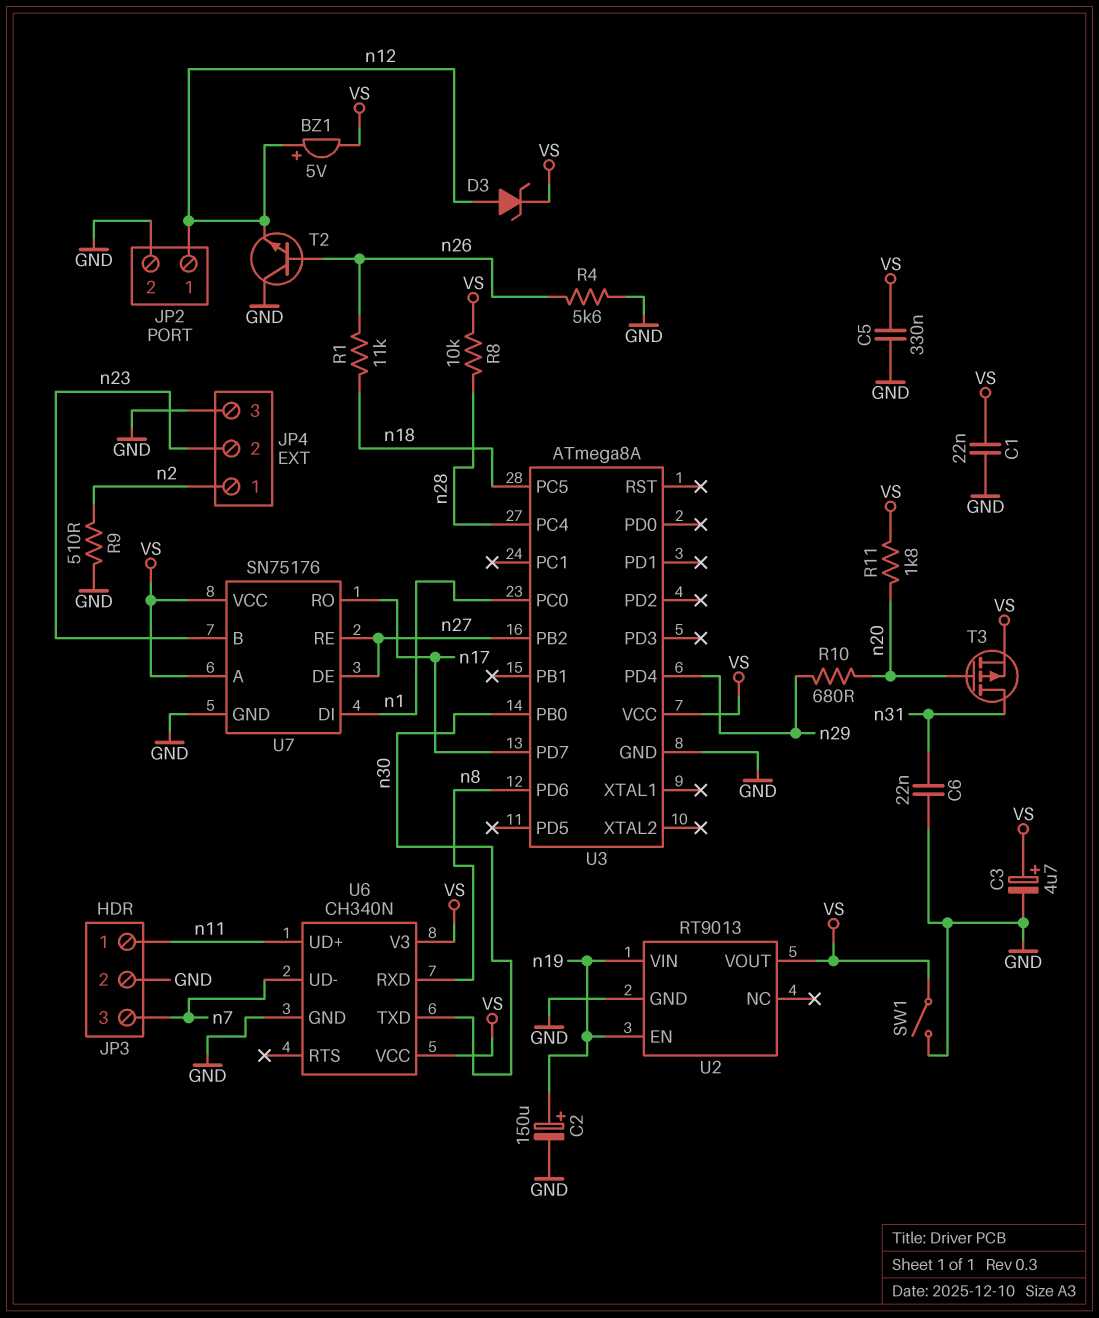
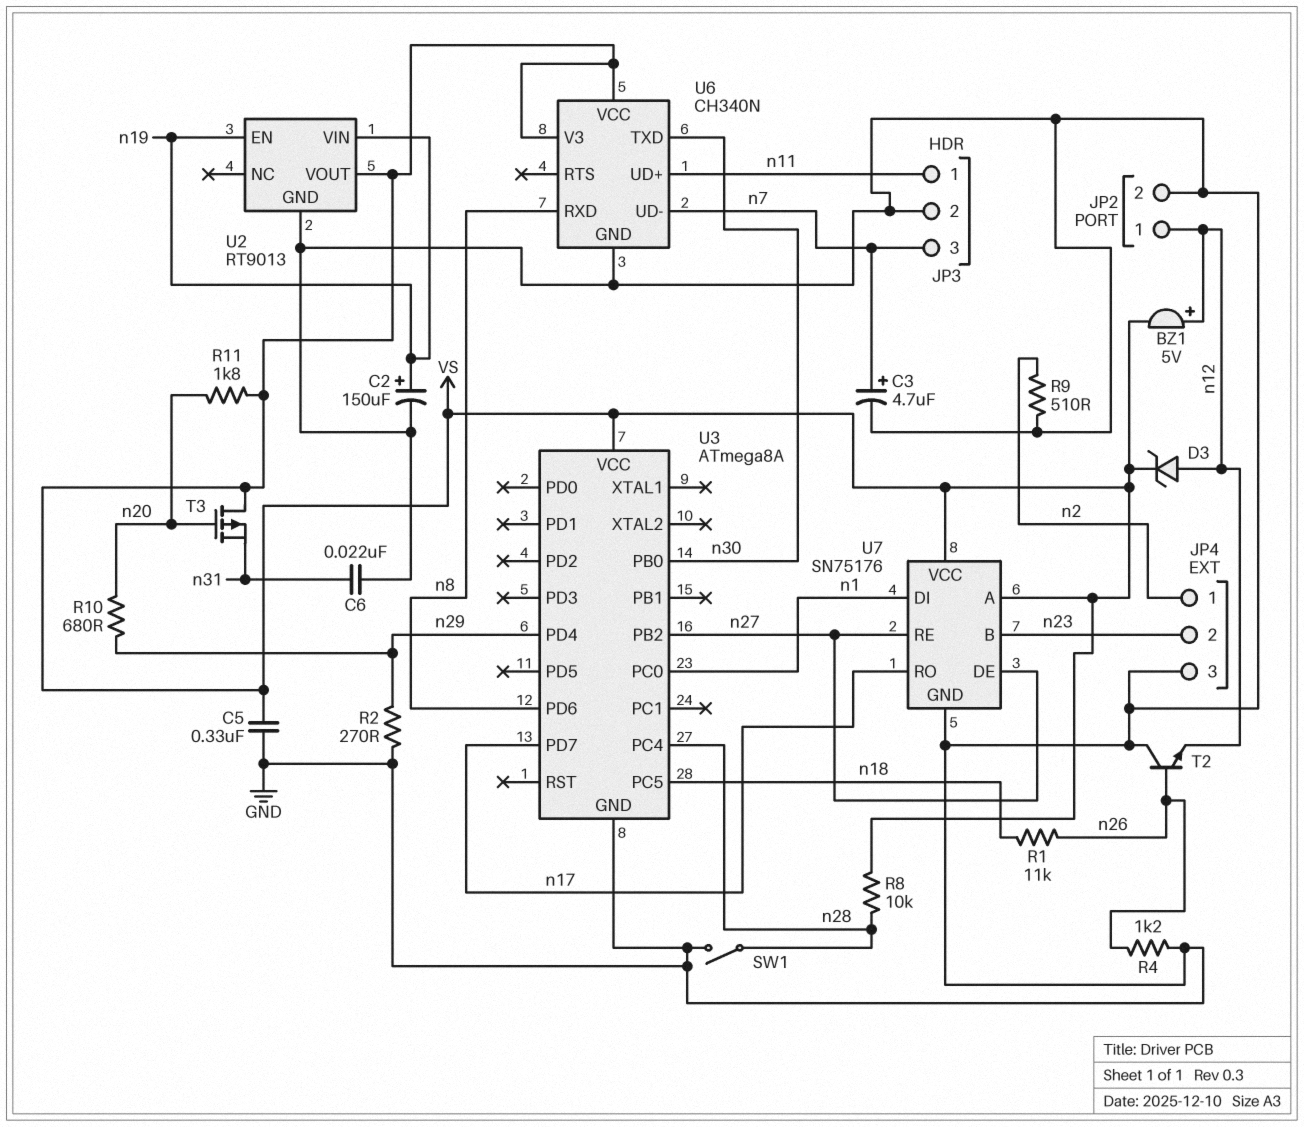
C1: 22nF (GND, VS) -> none
C3: 4.7uF (plus VS, minus GND) -> 4.7uF (plus n7, minus GND)
R2: none -> 270 (GND, n29)
R4: 5.6k (GND, n26) -> 1.2k (GND, n26)
SW1: switch (GND, VS) -> switch (GND, n28)
T3: PMOS (G n20, D n31, S VS) -> PMOS (G n20, D VS, S n31)

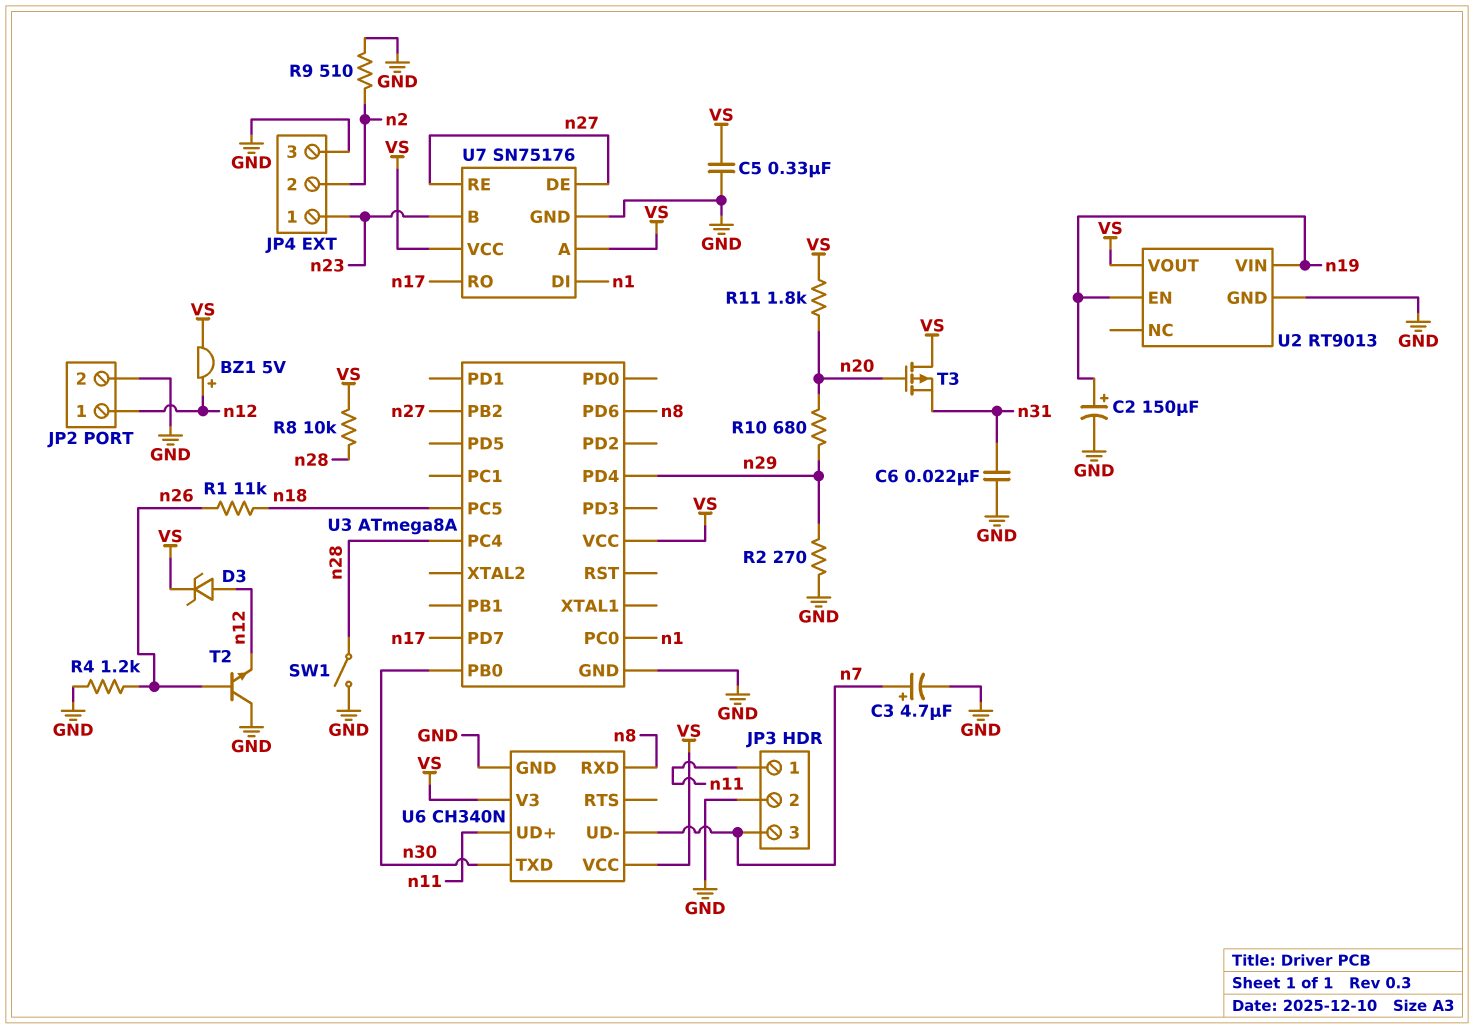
JP4 pin 1: n2 -> n23
JP4 pin 2: n23 -> n2

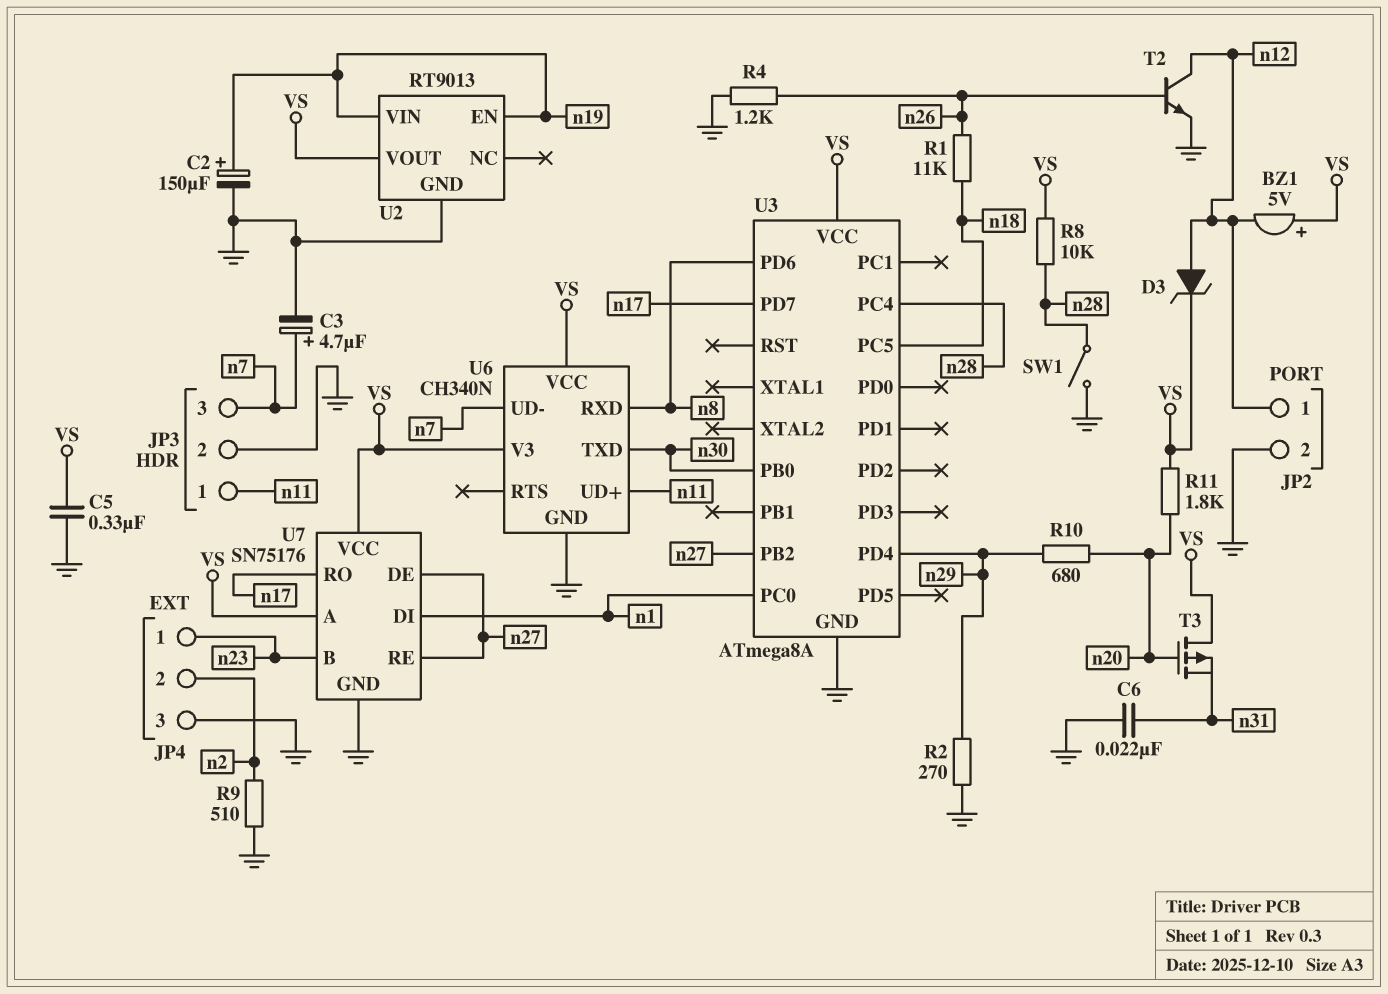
BZ1: buzzer 5V (plus n12, minus VS) -> buzzer 5V (plus VS, minus n12)
T2: NPN (B n26, C GND, E n12) -> NPN (B n26, C n12, E GND)

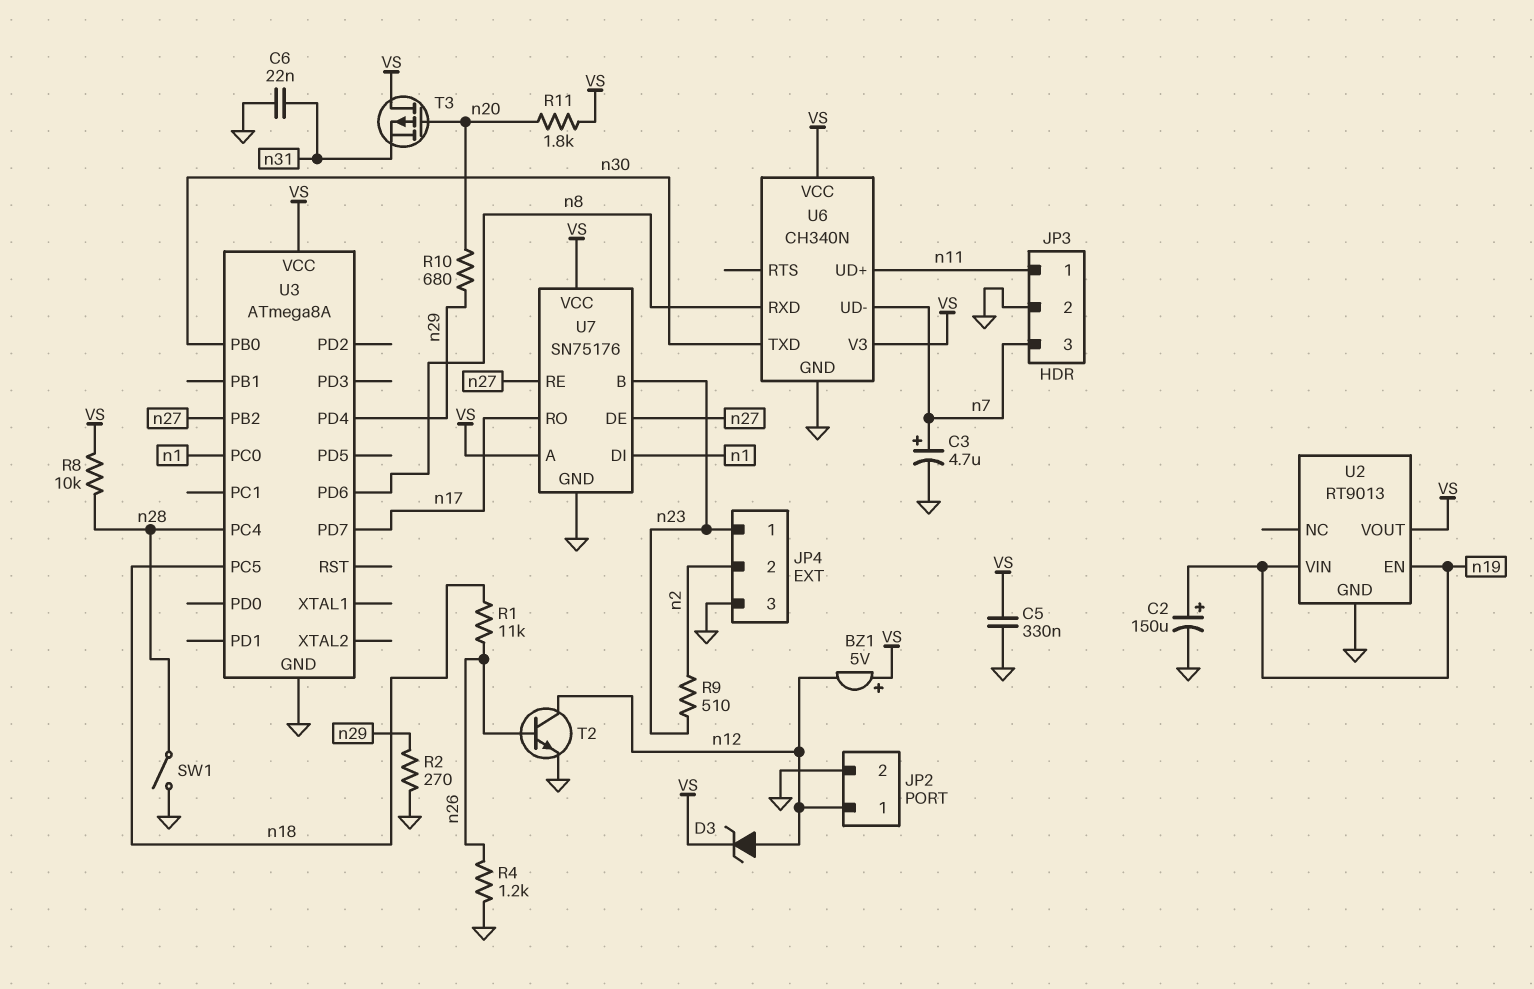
R9: 510 (GND, n2) -> 510 (n2, n23)

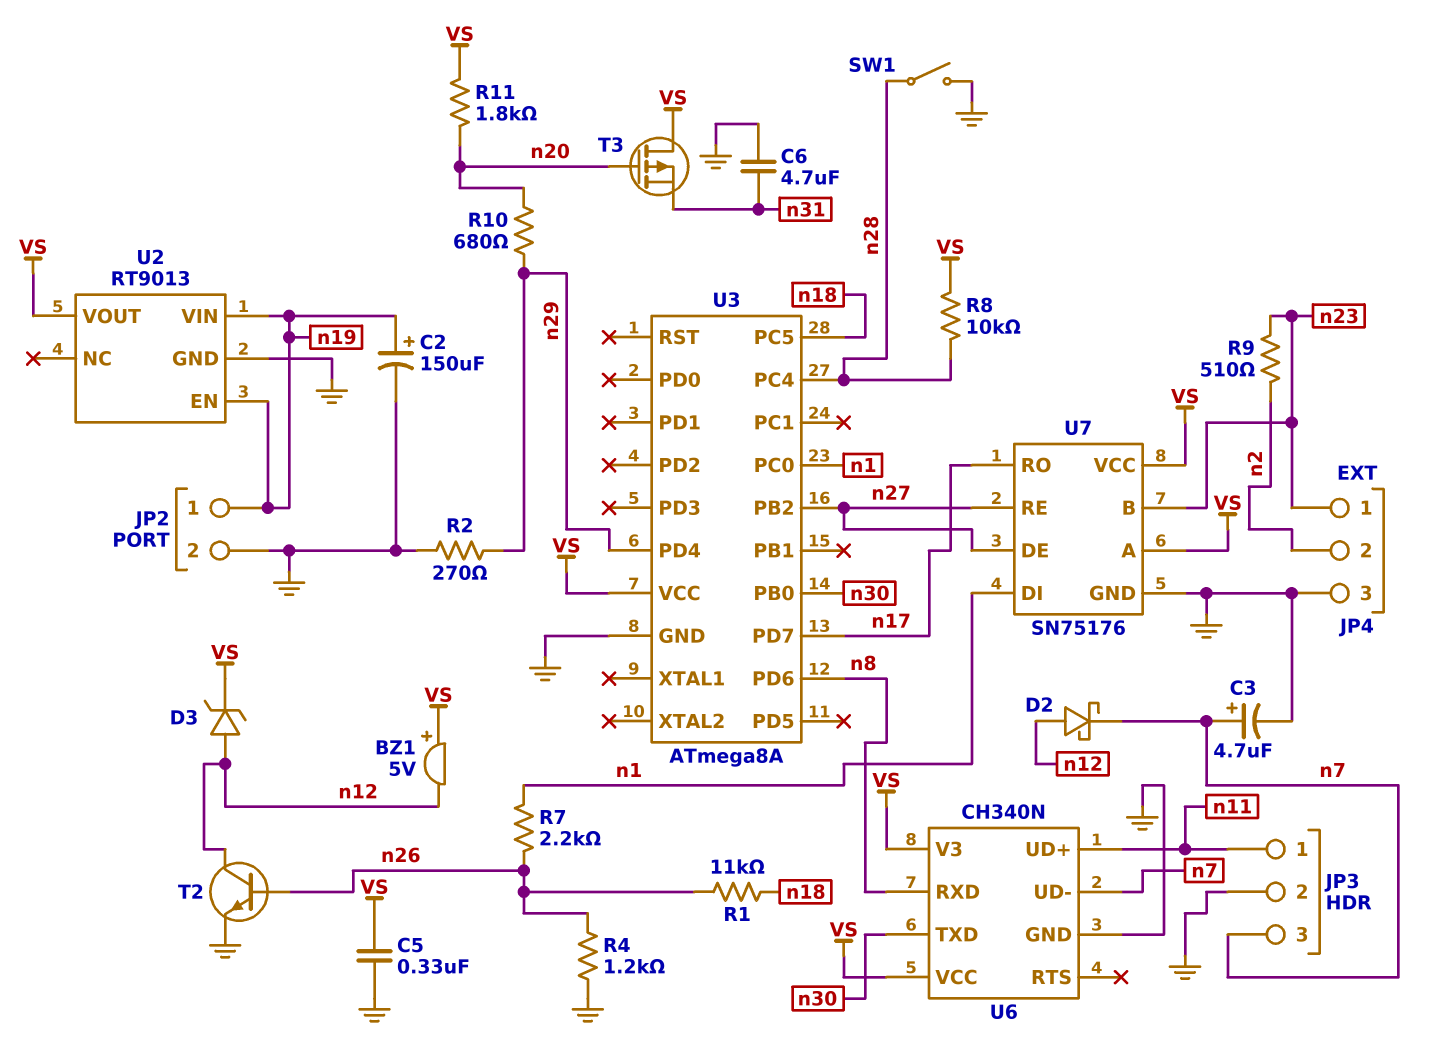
C6: 22nF (GND, n31) -> 4.7uF (GND, n31)
D2: none -> schottky (A n12, K n7)
JP2 pin 1: n12 -> n19
R7: none -> 2.2k (n1, n26)

